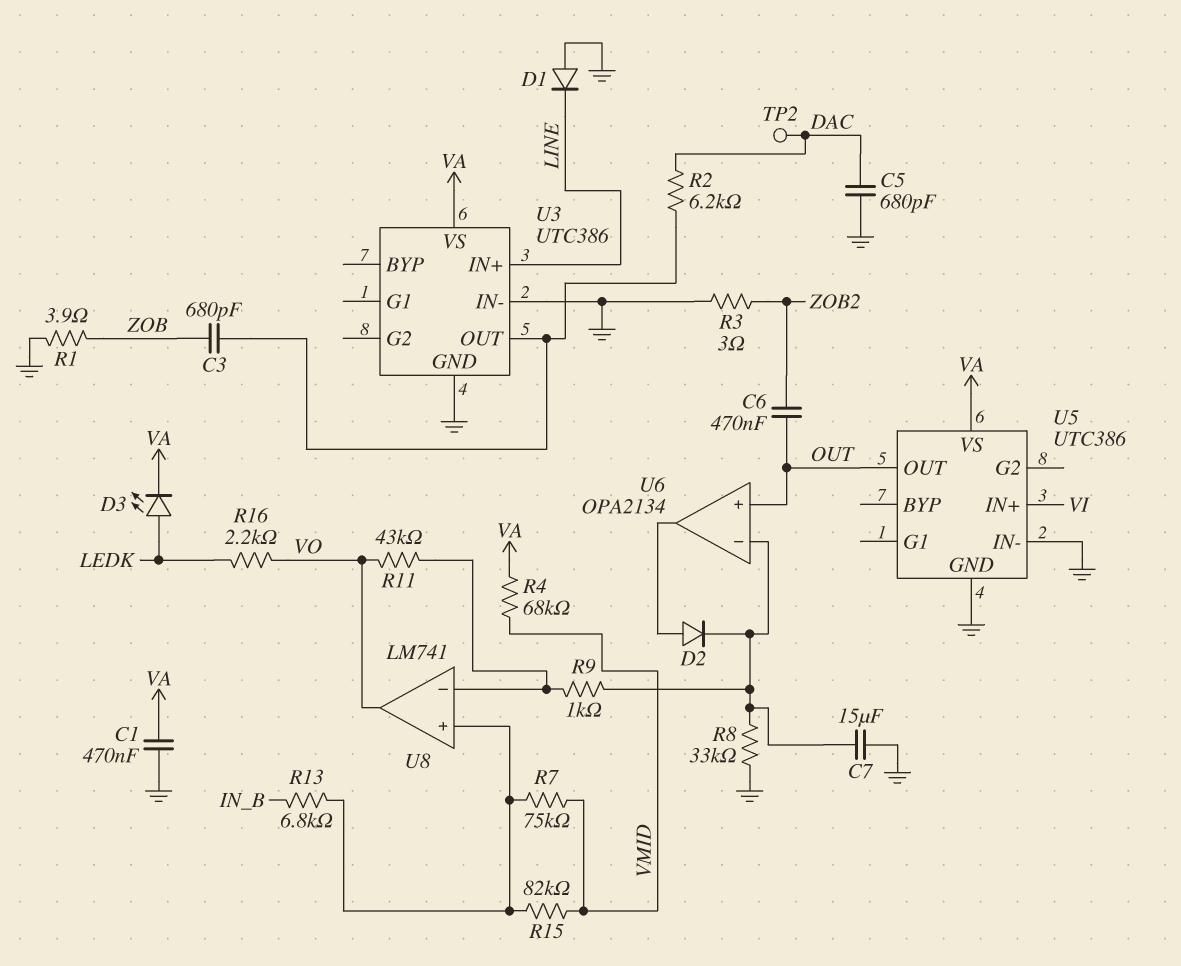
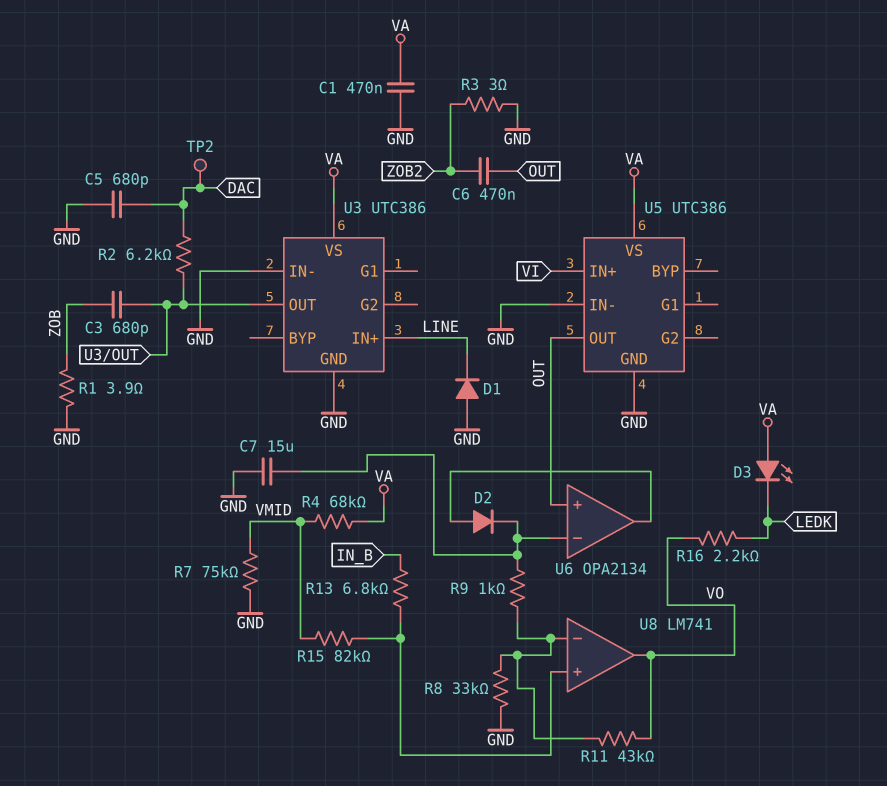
D3: LED (A LEDK, K VA) -> LED (A VA, K LEDK)
R7: 75k (U8/in+, VMID) -> 75k (GND, VMID)
R8: 33k (GND, U6/in-) -> 33k (GND, U8/in-)

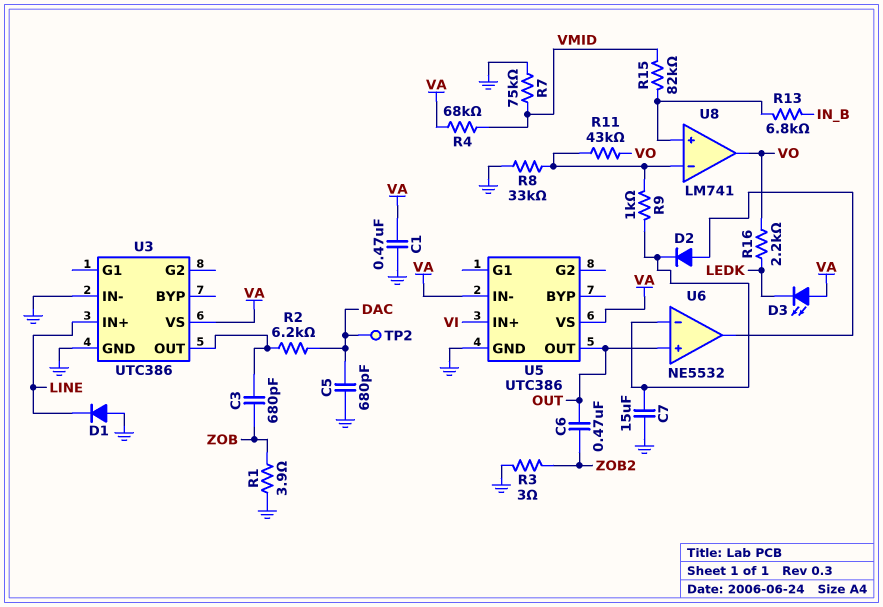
U5 pin IN-: GND -> VA
U6: OPA2134 -> NE5532

